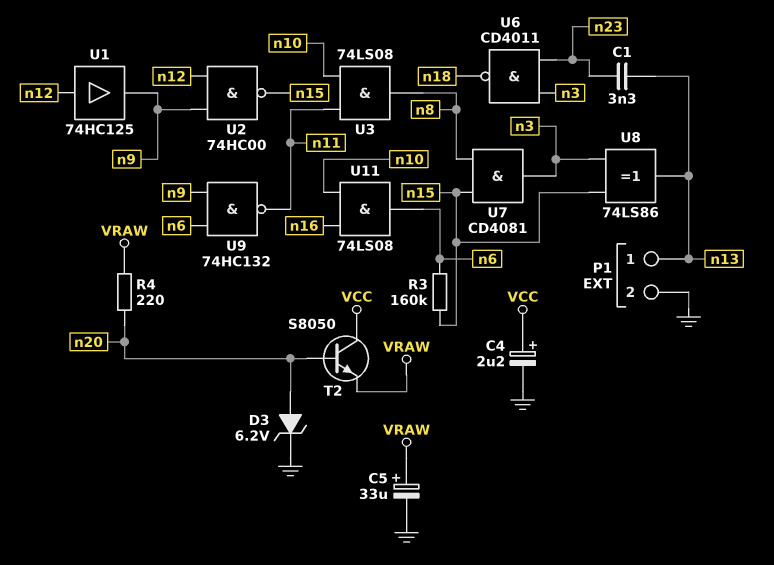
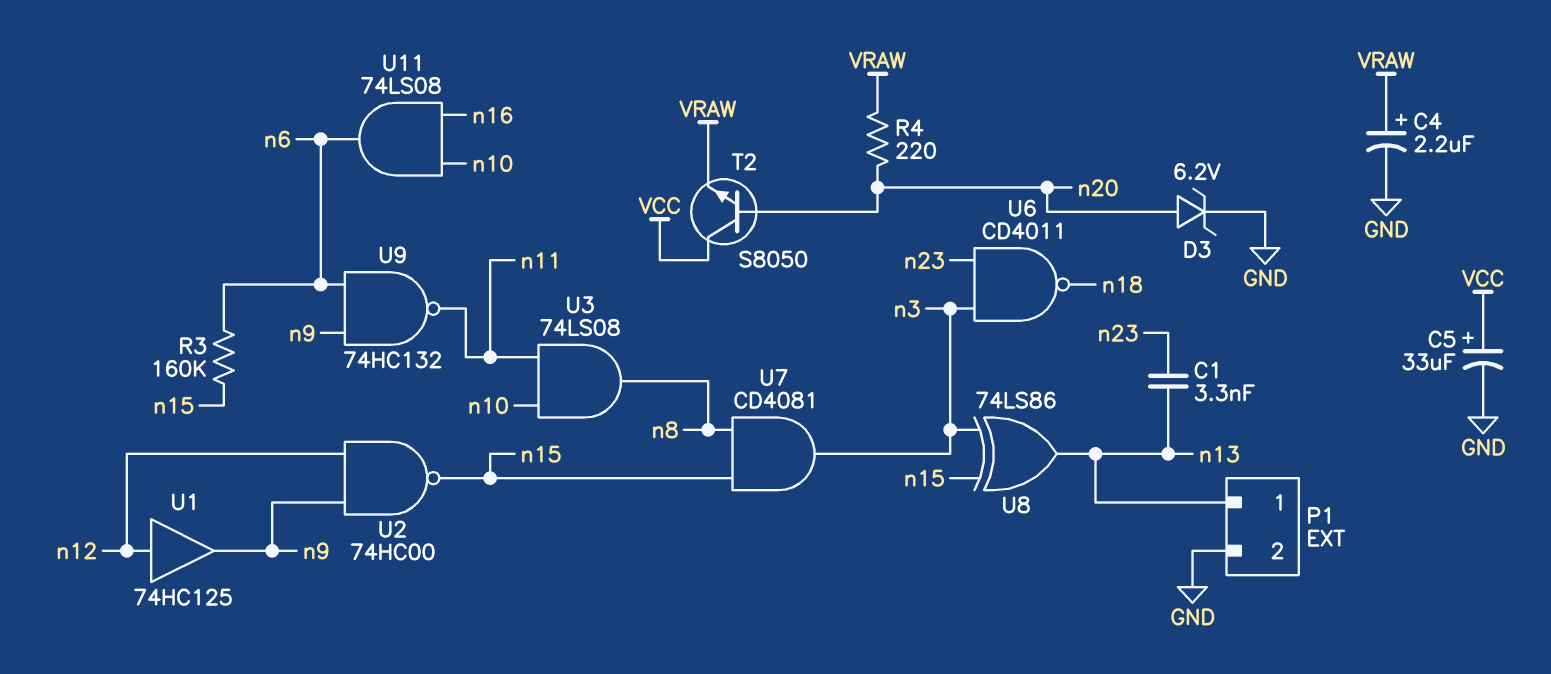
C4: 2.2uF (plus VCC, minus GND) -> 2.2uF (plus VRAW, minus GND)
C5: 33uF (plus VRAW, minus GND) -> 33uF (plus VCC, minus GND)

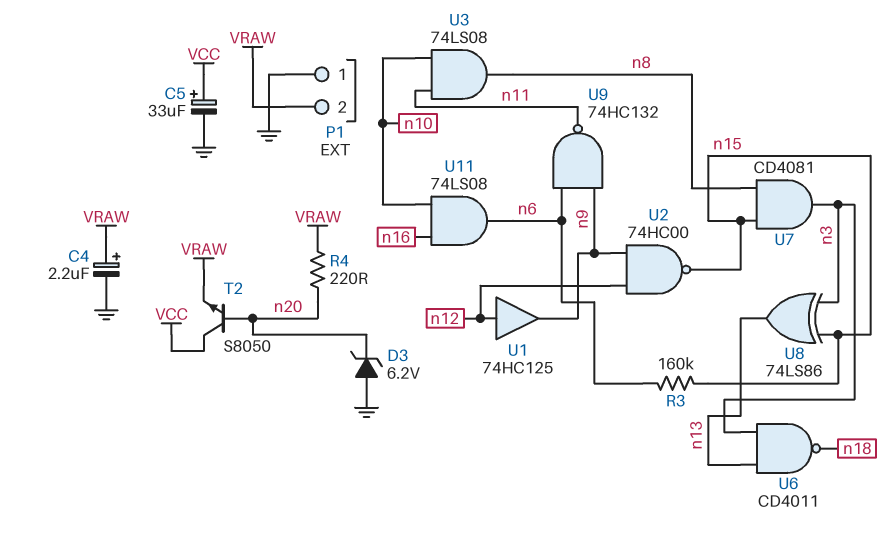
C1: 3.3nF (n13, n23) -> none
D3: zener 6.2V (A n20, K GND) -> zener 6.2V (A GND, K n20)
P1 pin 1: n13 -> GND
P1 pin 2: GND -> VRAW
U6: NAND CD4011 (in n3, in n23, out n18) -> NAND CD4011 (in n3, in n13, out n18)

